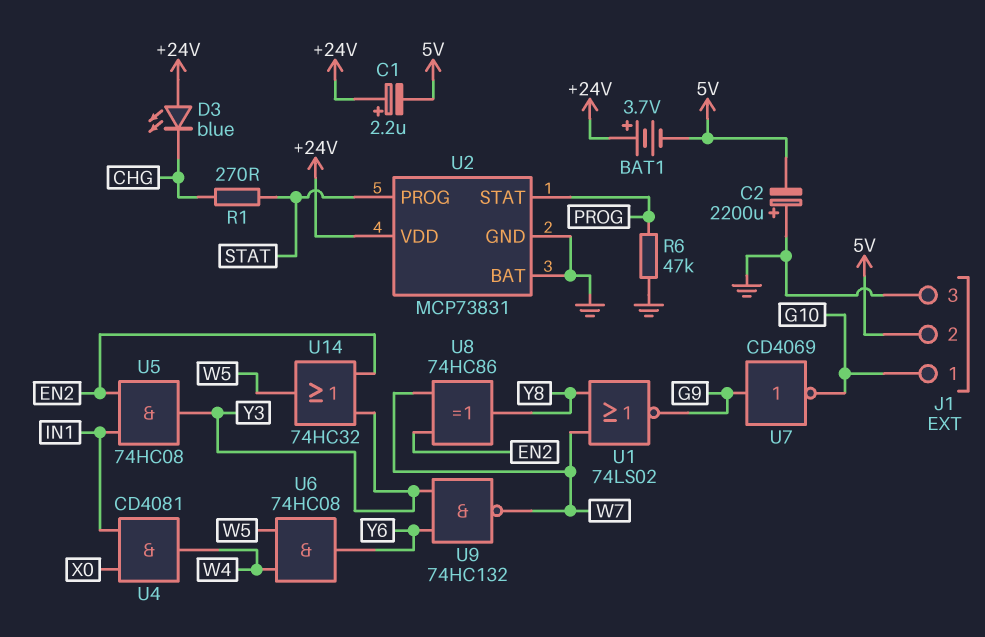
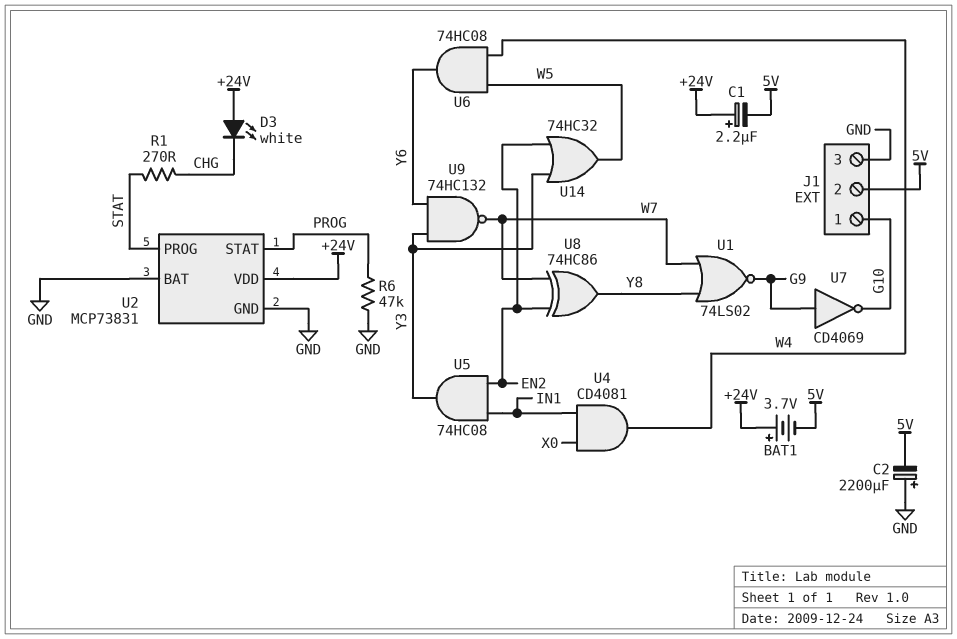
D3: LED blue (A +24V, K CHG) -> LED white (A +24V, K CHG)

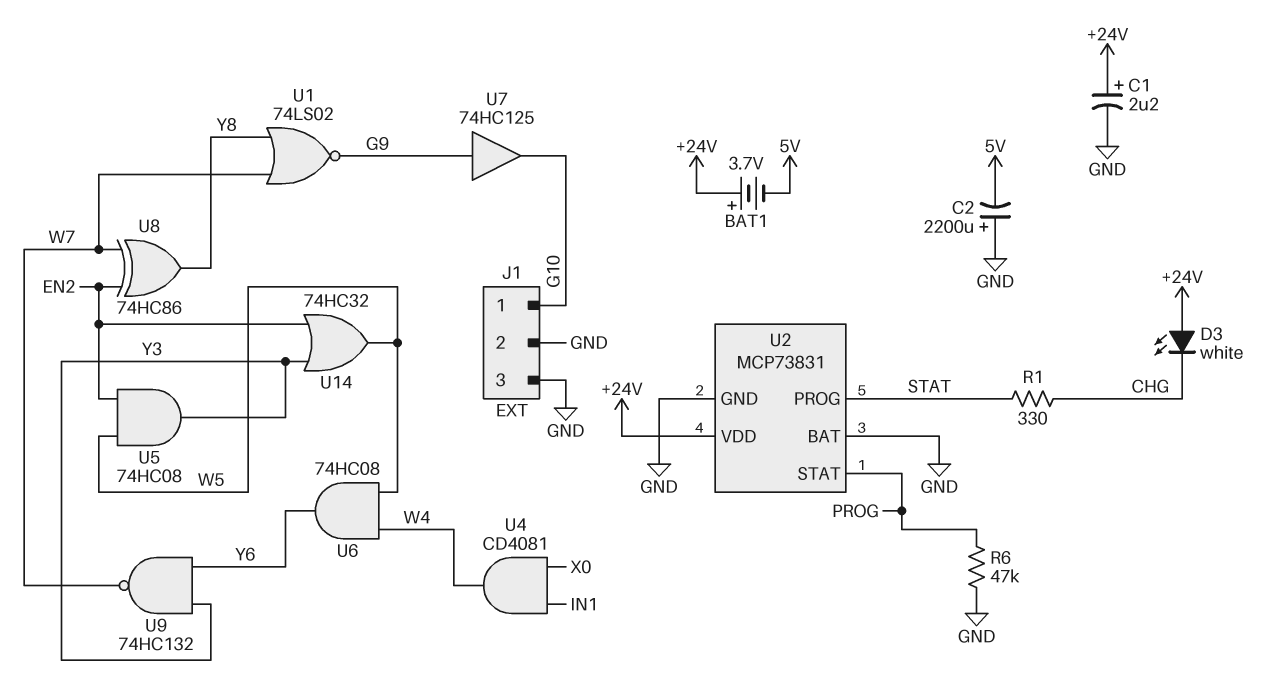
C1: 2.2uF (plus +24V, minus 5V) -> 2.2uF (plus +24V, minus GND)
J1 pin 2: 5V -> GND
R1: 270 (CHG, STAT) -> 330 (CHG, STAT)
U5: AND 74HC08 (in EN2, in IN1, out Y3) -> AND 74HC08 (in EN2, in W5, out Y3)
U7: NOT CD4069 (in G9, out G10) -> buffer 74HC125 (in G9, out G10)

